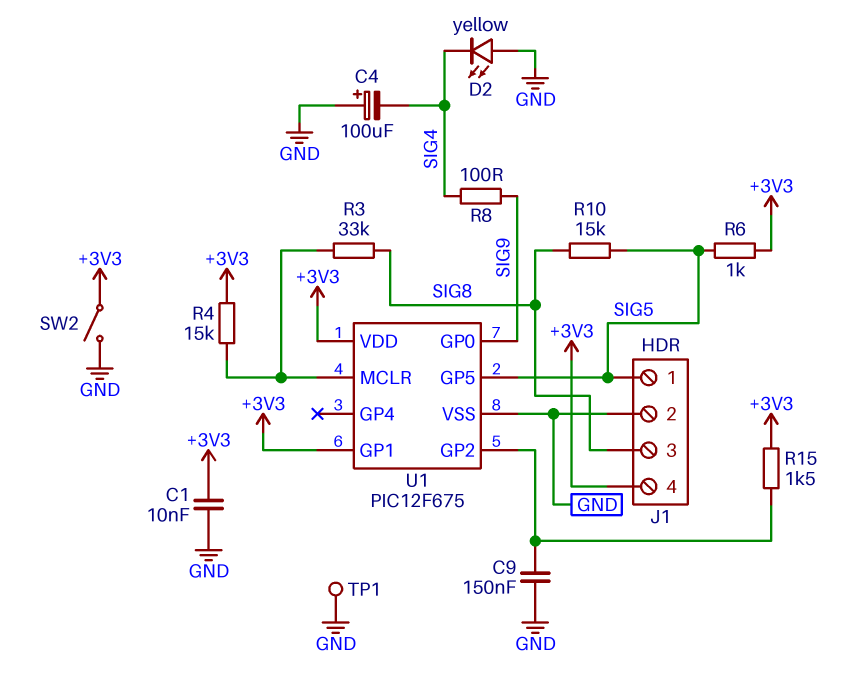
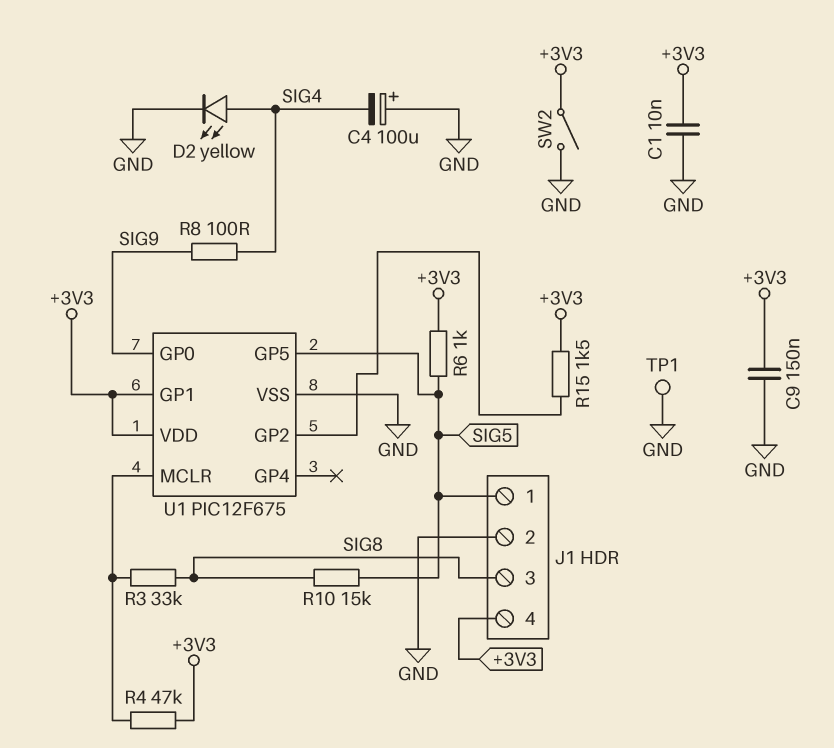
C9: 150nF (GND, U1/GP2) -> 150nF (+3V3, GND)
D2: LED yellow (A GND, K SIG4) -> LED yellow (A SIG4, K GND)
R4: 15k (+3V3, U1/MCLR) -> 47k (+3V3, U1/MCLR)

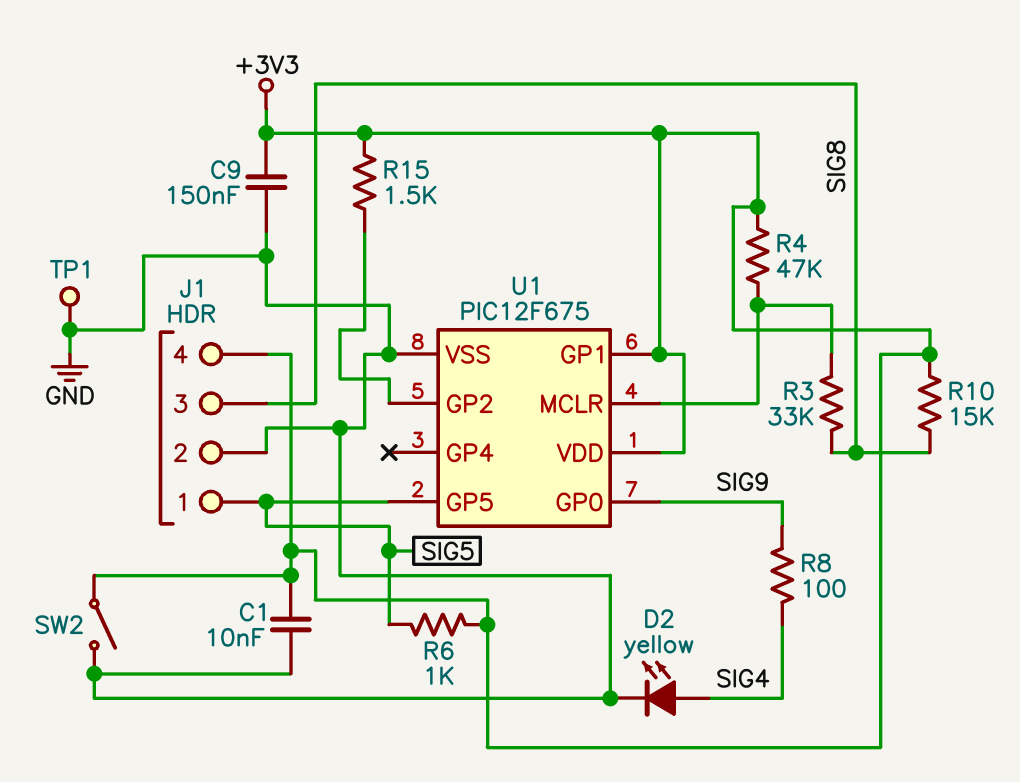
C4: 100uF (plus GND, minus SIG4) -> none
R10: 15k (SIG5, SIG8) -> 15k (+3V3, SIG8)

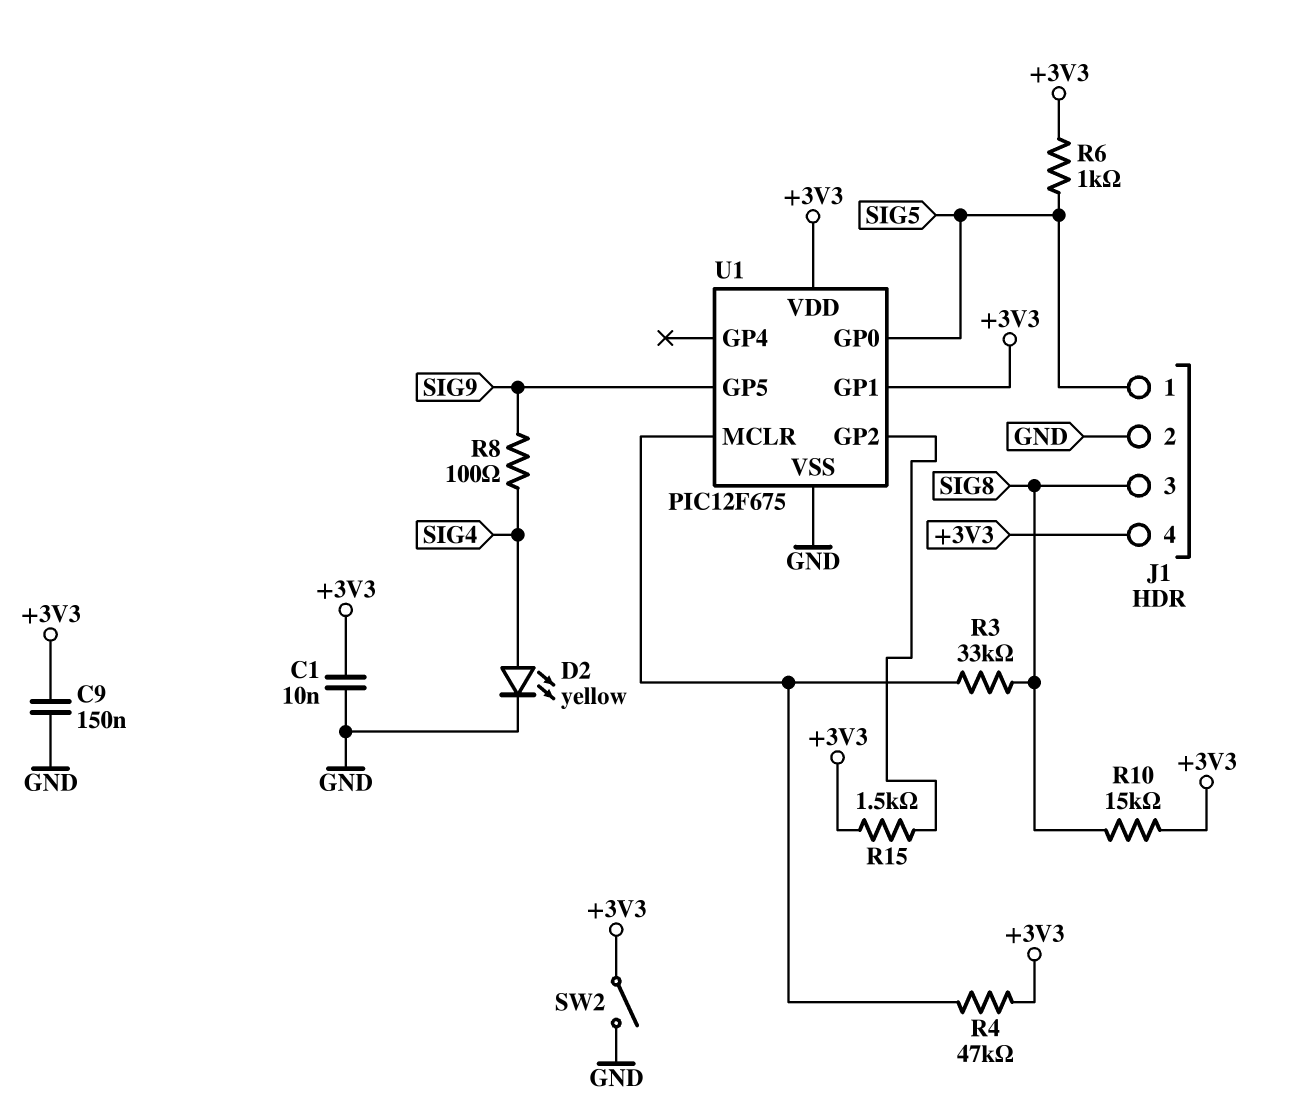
TP1: test point (GND) -> none
U1 pin GP0: SIG9 -> SIG5
U1 pin GP5: SIG5 -> SIG9

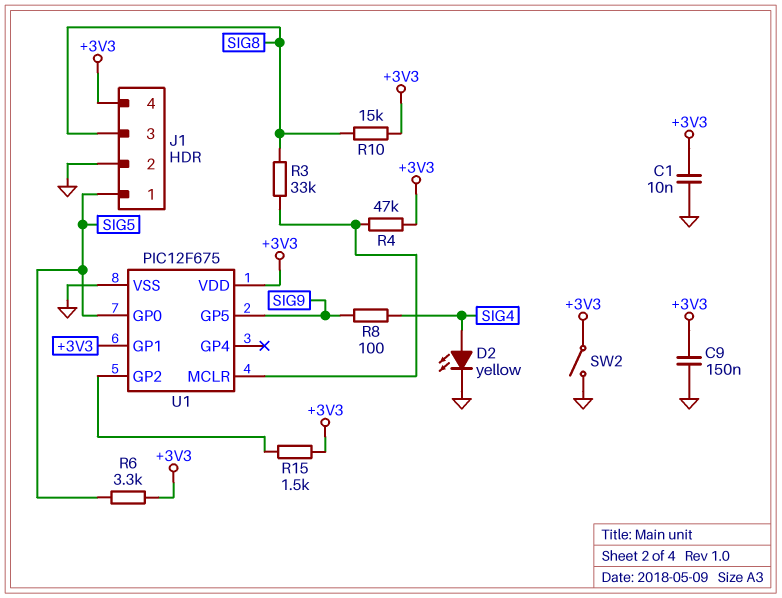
R6: 1k (+3V3, SIG5) -> 3.3k (+3V3, SIG5)

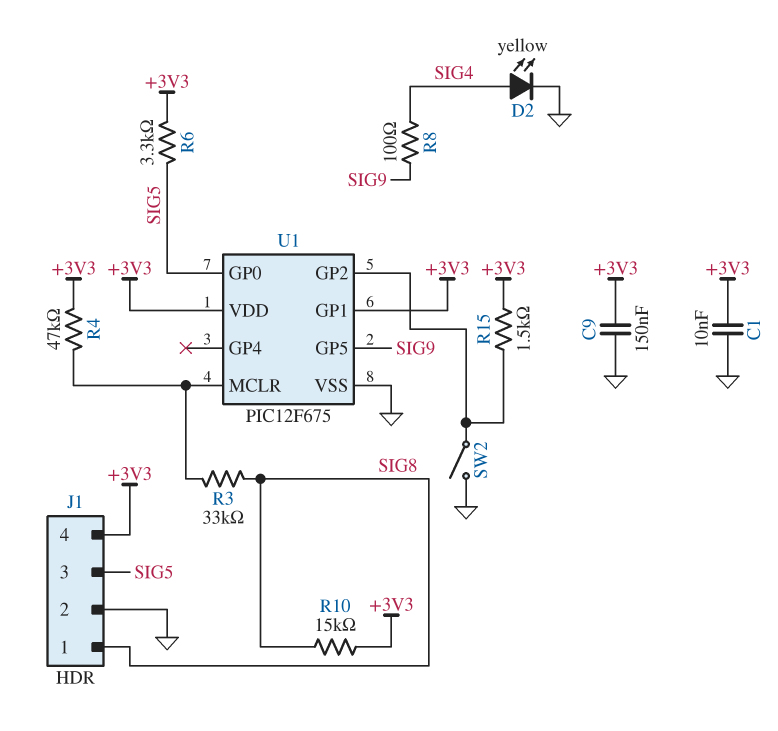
J1 pin 1: SIG5 -> SIG8
J1 pin 3: SIG8 -> SIG5
SW2: switch (+3V3, GND) -> switch (GND, U1/GP2)

